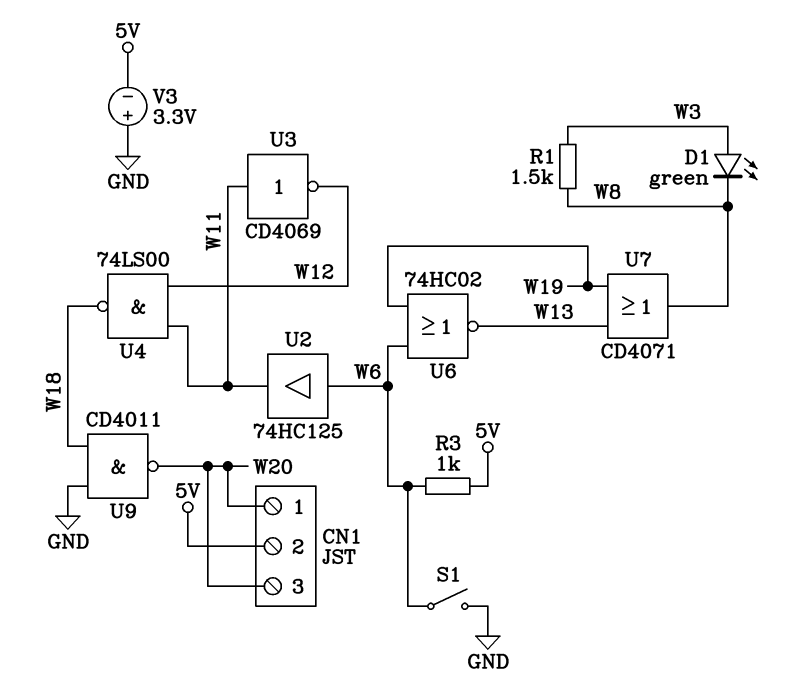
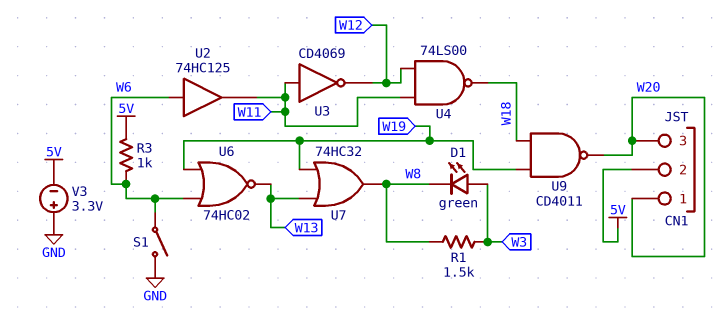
U7: OR CD4071 (in W13, in W19, out W8) -> OR 74HC32 (in W13, in W19, out W8)
U9: NAND CD4011 (in GND, in W18, out W20) -> NAND CD4011 (in W18, in W19, out W20)

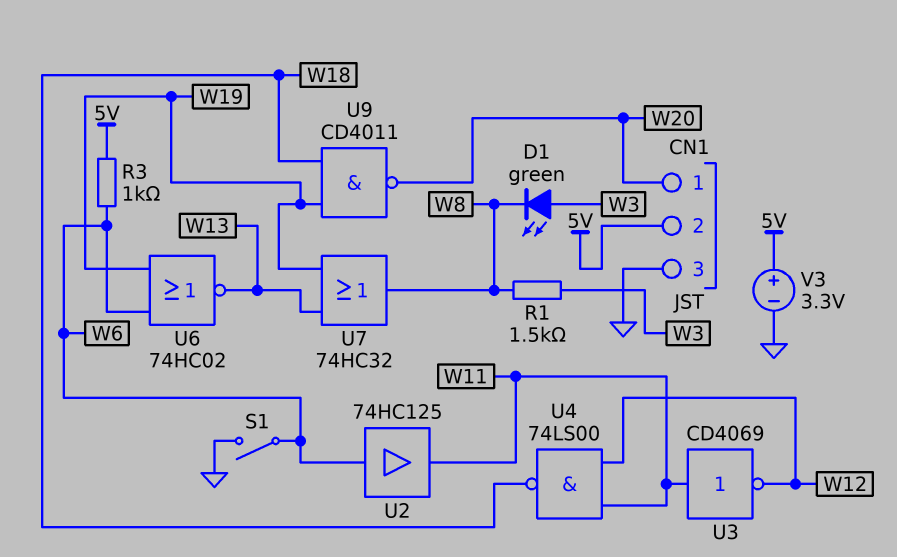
CN1 pin 3: W20 -> GND
V3: 3.3V (plus GND, minus 5V) -> 3.3V (plus 5V, minus GND)

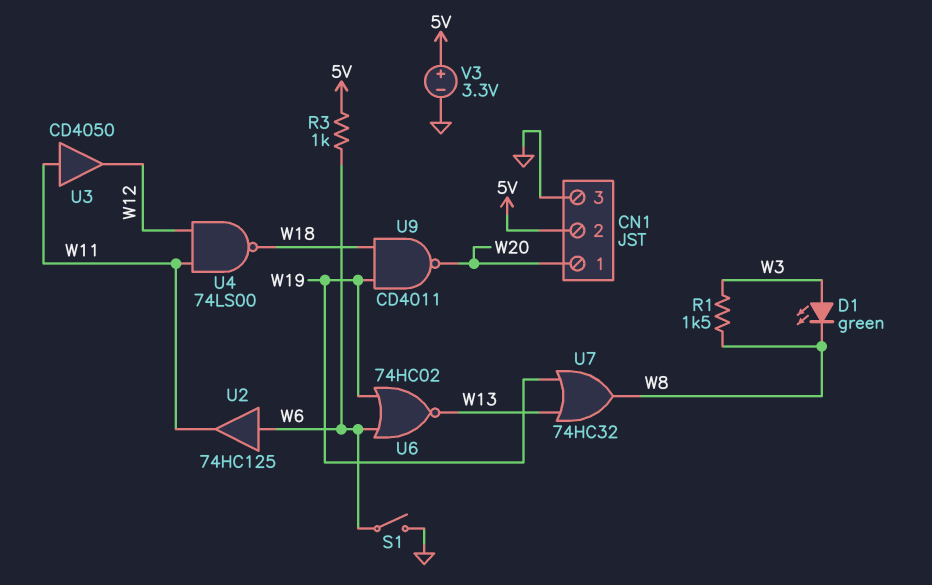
U3: NOT CD4069 (in W11, out W12) -> buffer CD4050 (in W11, out W12)

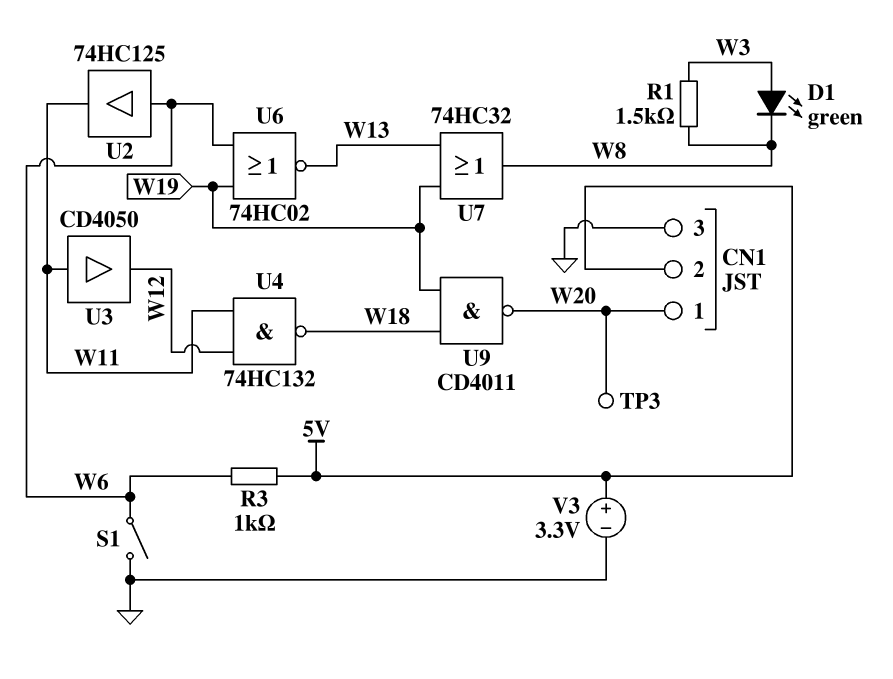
TP3: none -> test point (W20)
U4: NAND 74LS00 (in W11, in W12, out W18) -> NAND 74HC132 (in W11, in W12, out W18)

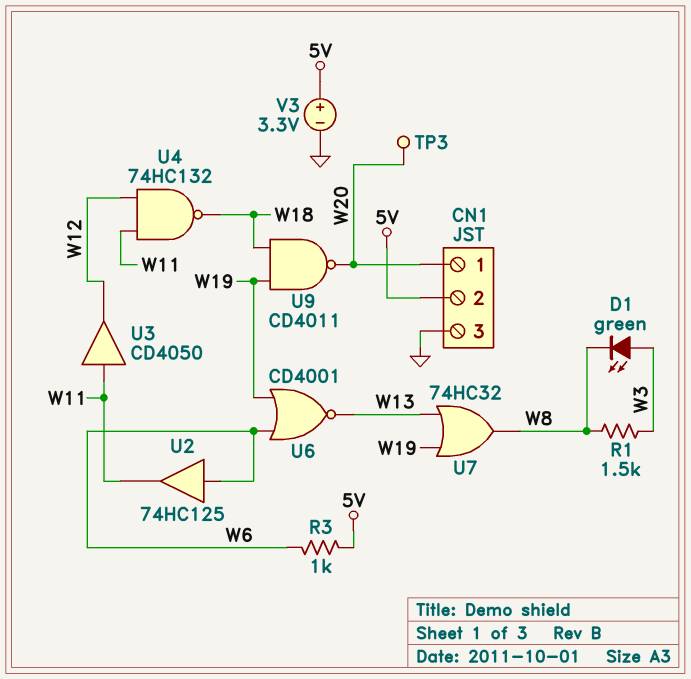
S1: switch (GND, W6) -> none
U6: NOR 74HC02 (in W6, in W19, out W13) -> NOR CD4001 (in W6, in W19, out W13)

